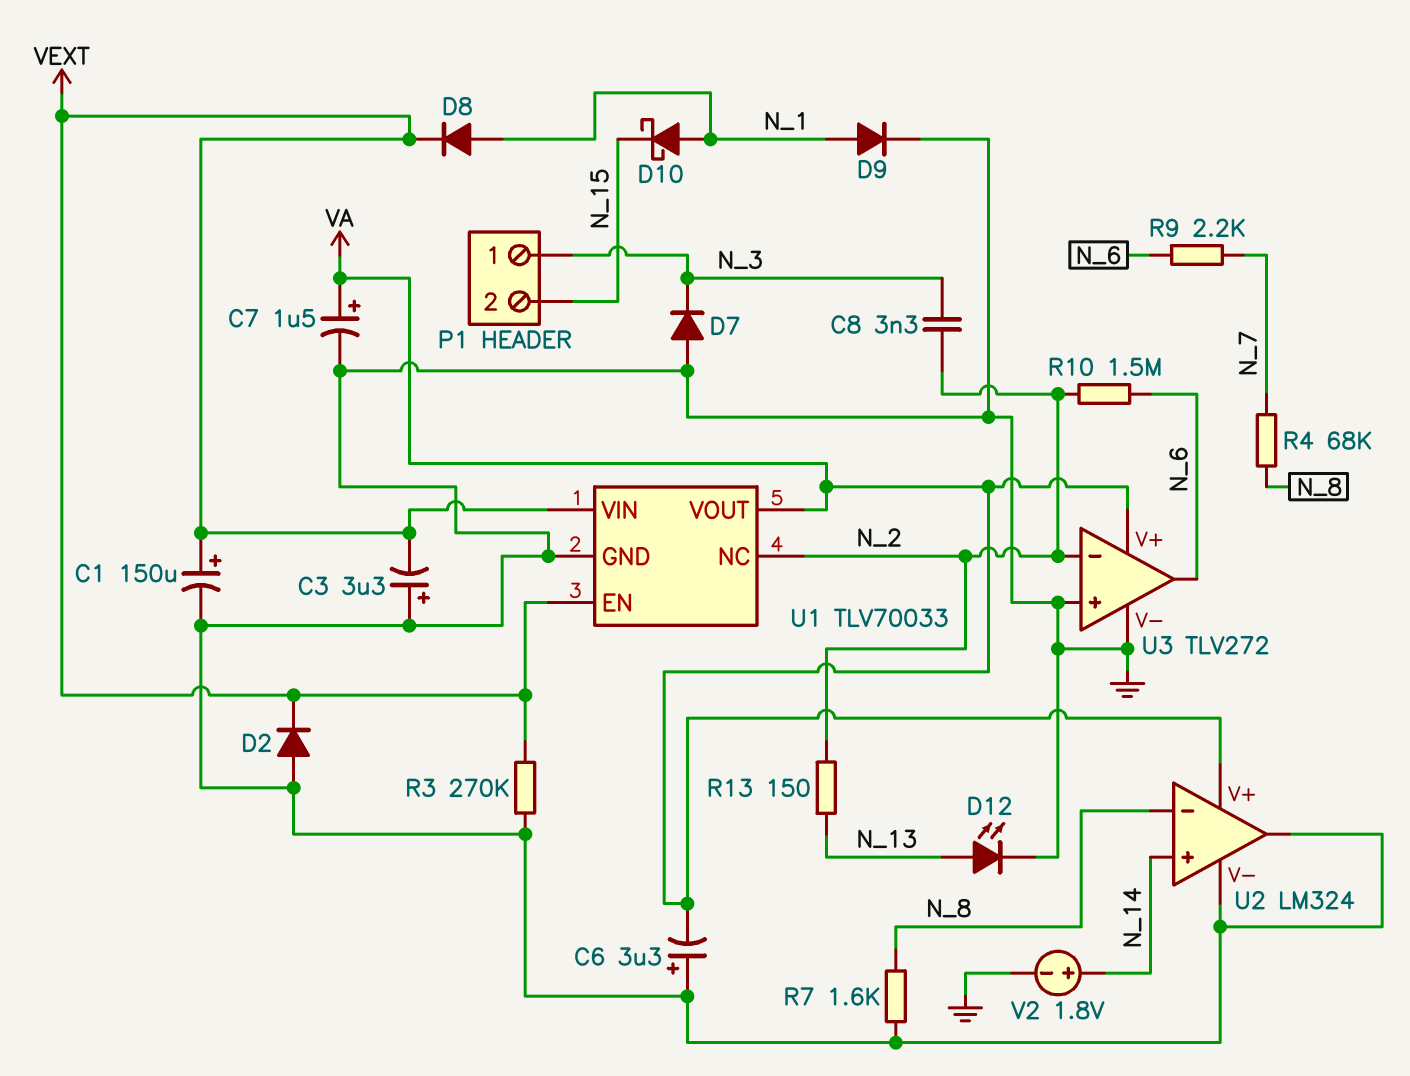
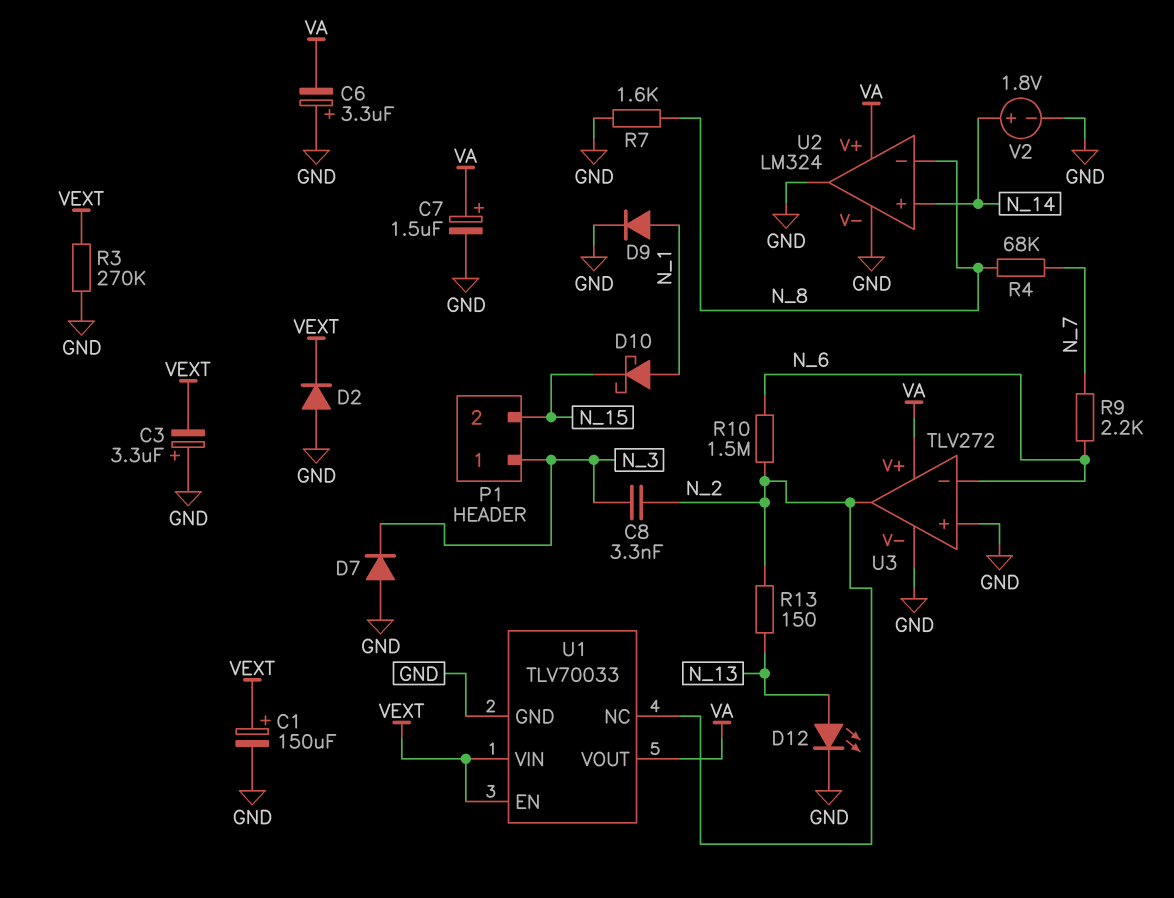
D8: diode (A N_1, K VEXT) -> none
U3 pin in-: N_2 -> N_6
U3 pin out: N_6 -> N_2

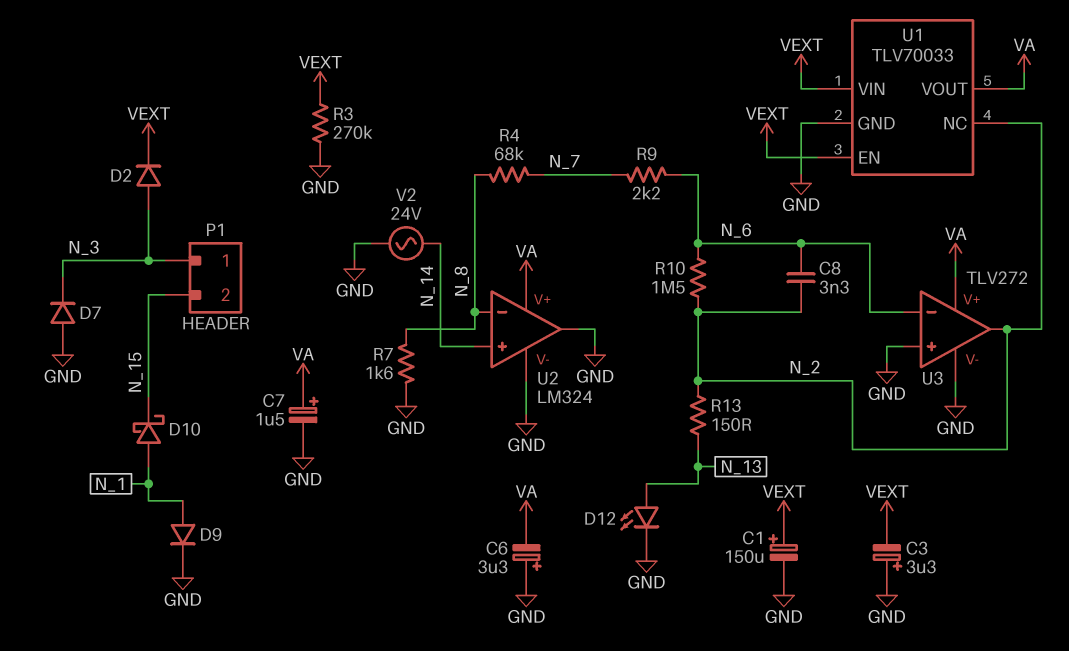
C8: 3.3nF (N_2, N_3) -> 3.3nF (N_2, N_6)
D2: diode (A GND, K VEXT) -> diode (A N_3, K VEXT)
V2: 1.8V (plus N_14, minus GND) -> AC 24V (GND, N_14)

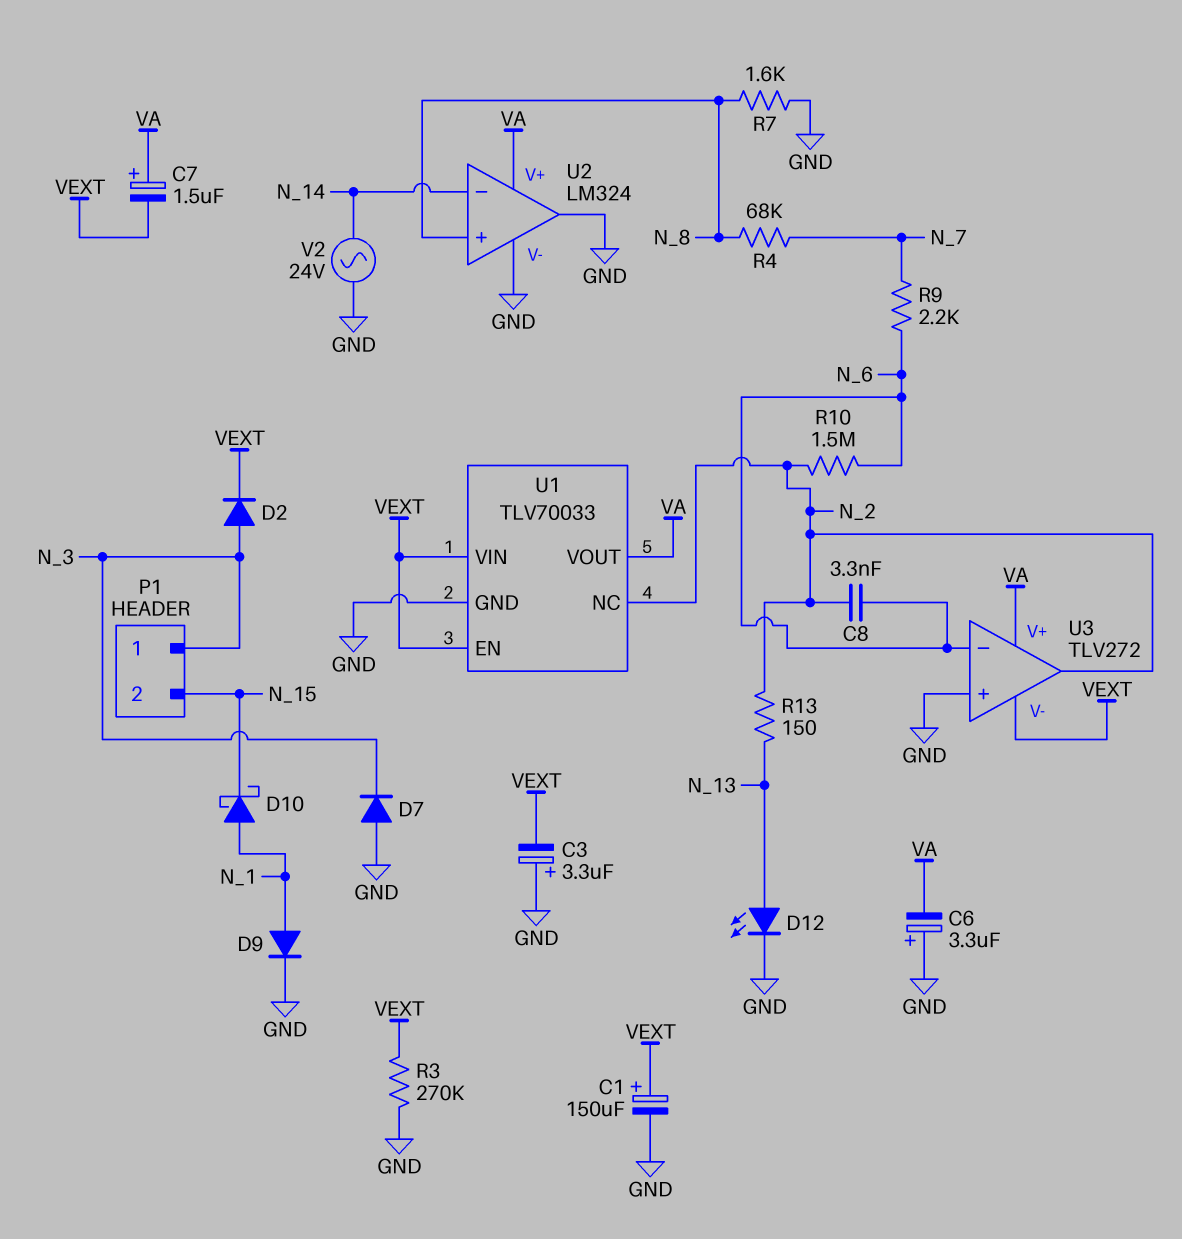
C7: 1.5uF (plus VA, minus GND) -> 1.5uF (plus VA, minus VEXT)
U2 pin in+: N_14 -> N_8
U2 pin in-: N_8 -> N_14
U3 pin V-: GND -> VEXT

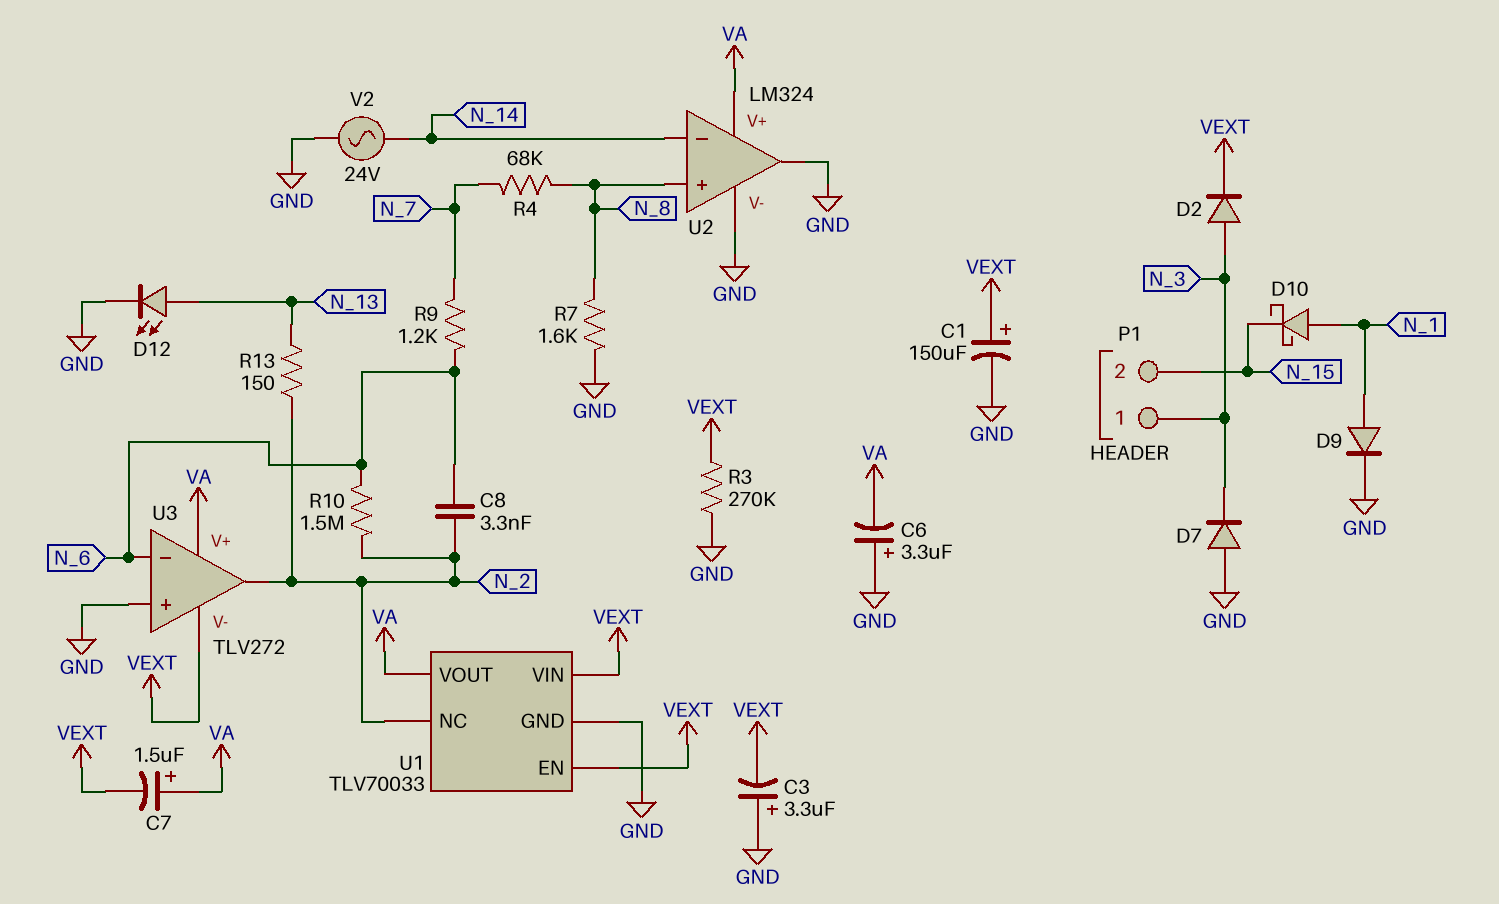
R9: 2.2k (N_6, N_7) -> 1.2k (N_6, N_7)

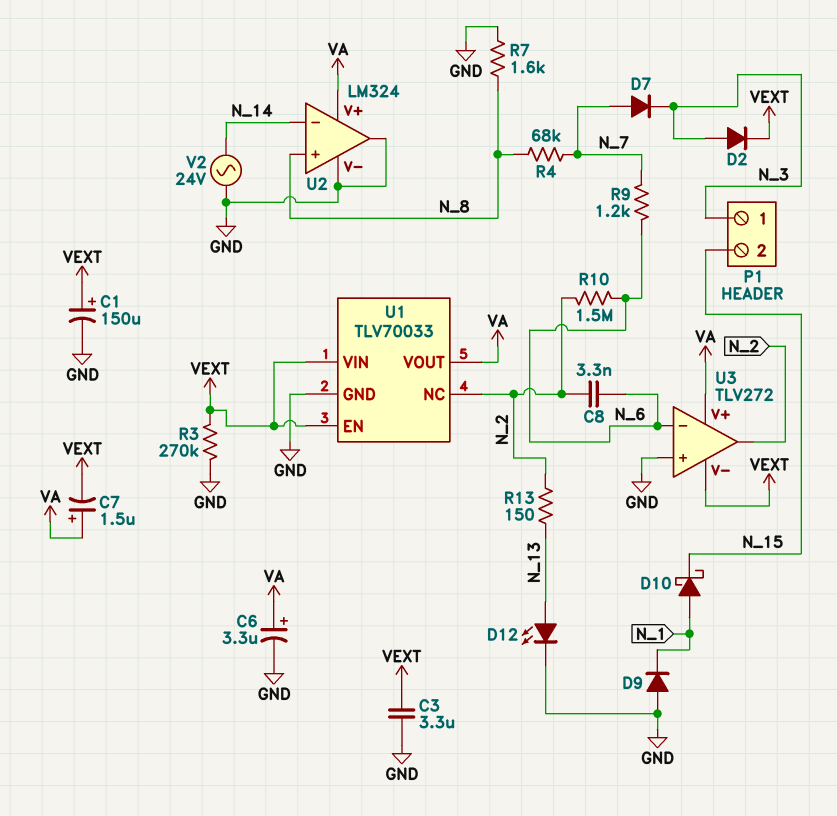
C3: 3.3uF (plus GND, minus VEXT) -> 3.3uF (GND, VEXT)
C6: 3.3uF (plus GND, minus VA) -> 3.3uF (plus VA, minus GND)
D7: diode (A GND, K N_3) -> diode (A N_7, K N_3)
D9: diode (A N_1, K GND) -> diode (A GND, K N_1)

